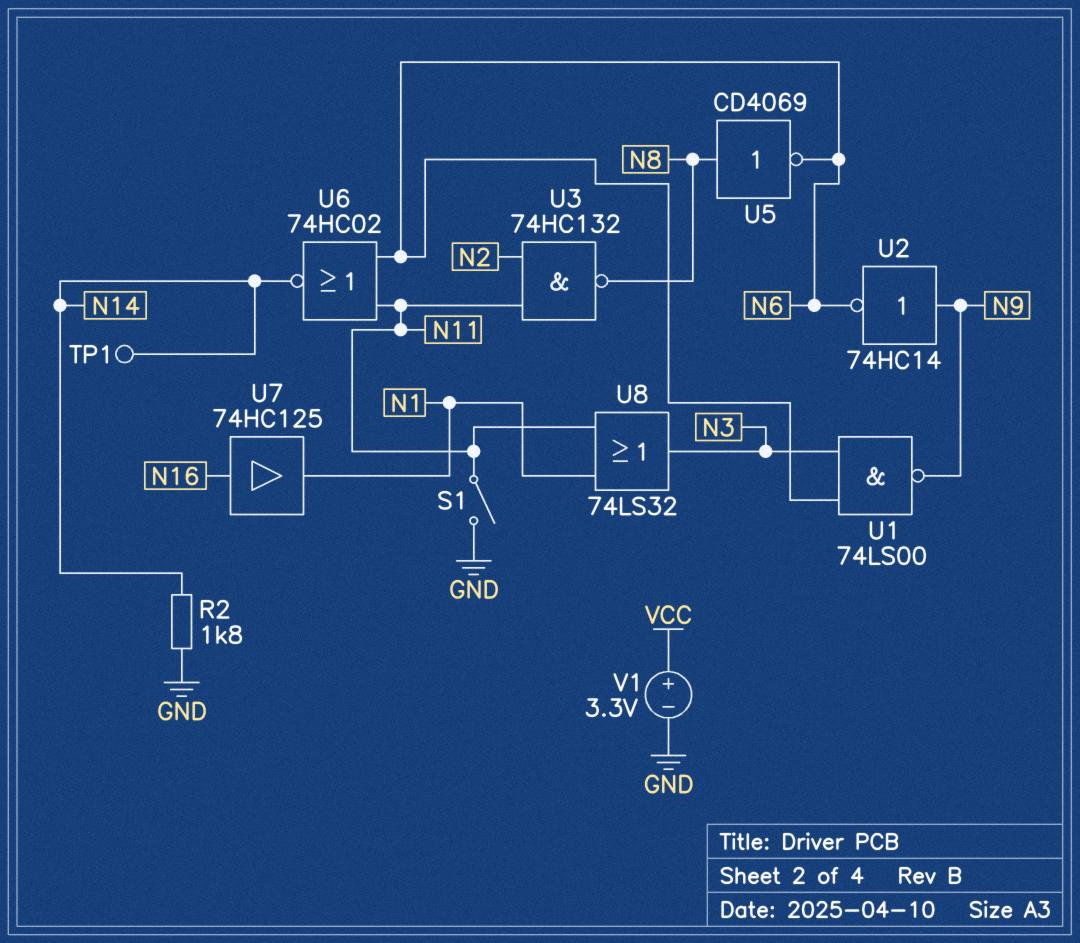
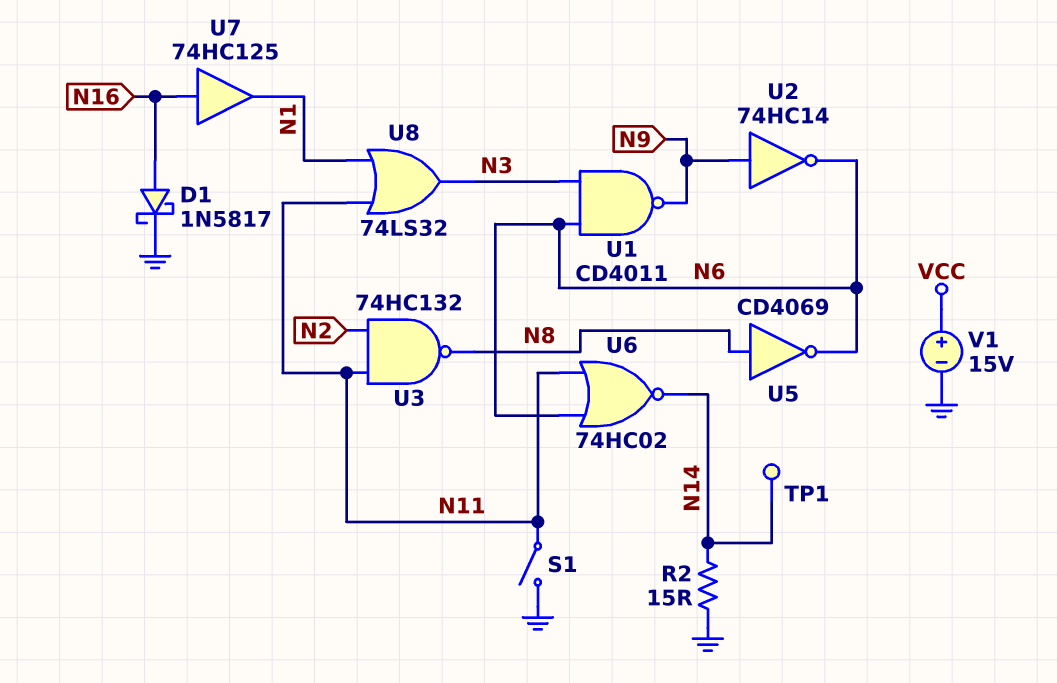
D1: none -> schottky 1N5817 (A N16, K GND)
R2: 1.8k (GND, N14) -> 15 (GND, N14)
U1: NAND 74LS00 (in N3, in N6, out N9) -> NAND CD4011 (in N3, in N6, out N9)
V1: 3.3V (plus VCC, minus GND) -> 15V (plus VCC, minus GND)

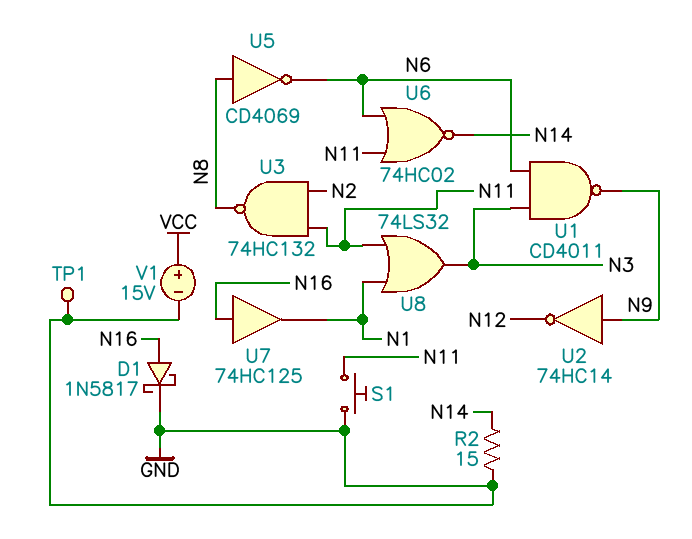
S1: switch (GND, N11) -> button (GND, N11)
TP1: test point (N14) -> test point (GND)
U2: NOT 74HC14 (in N9, out N6) -> NOT 74HC14 (in N9, out N12)

